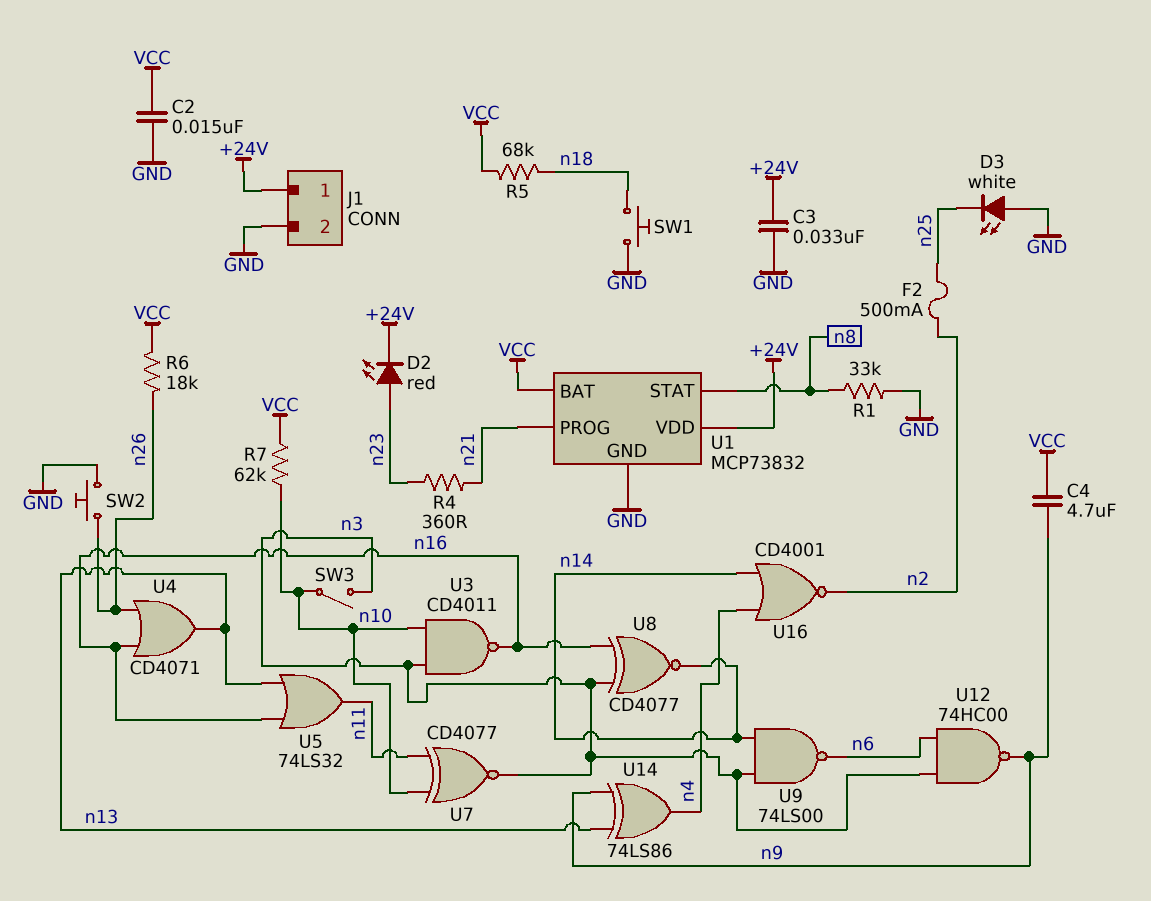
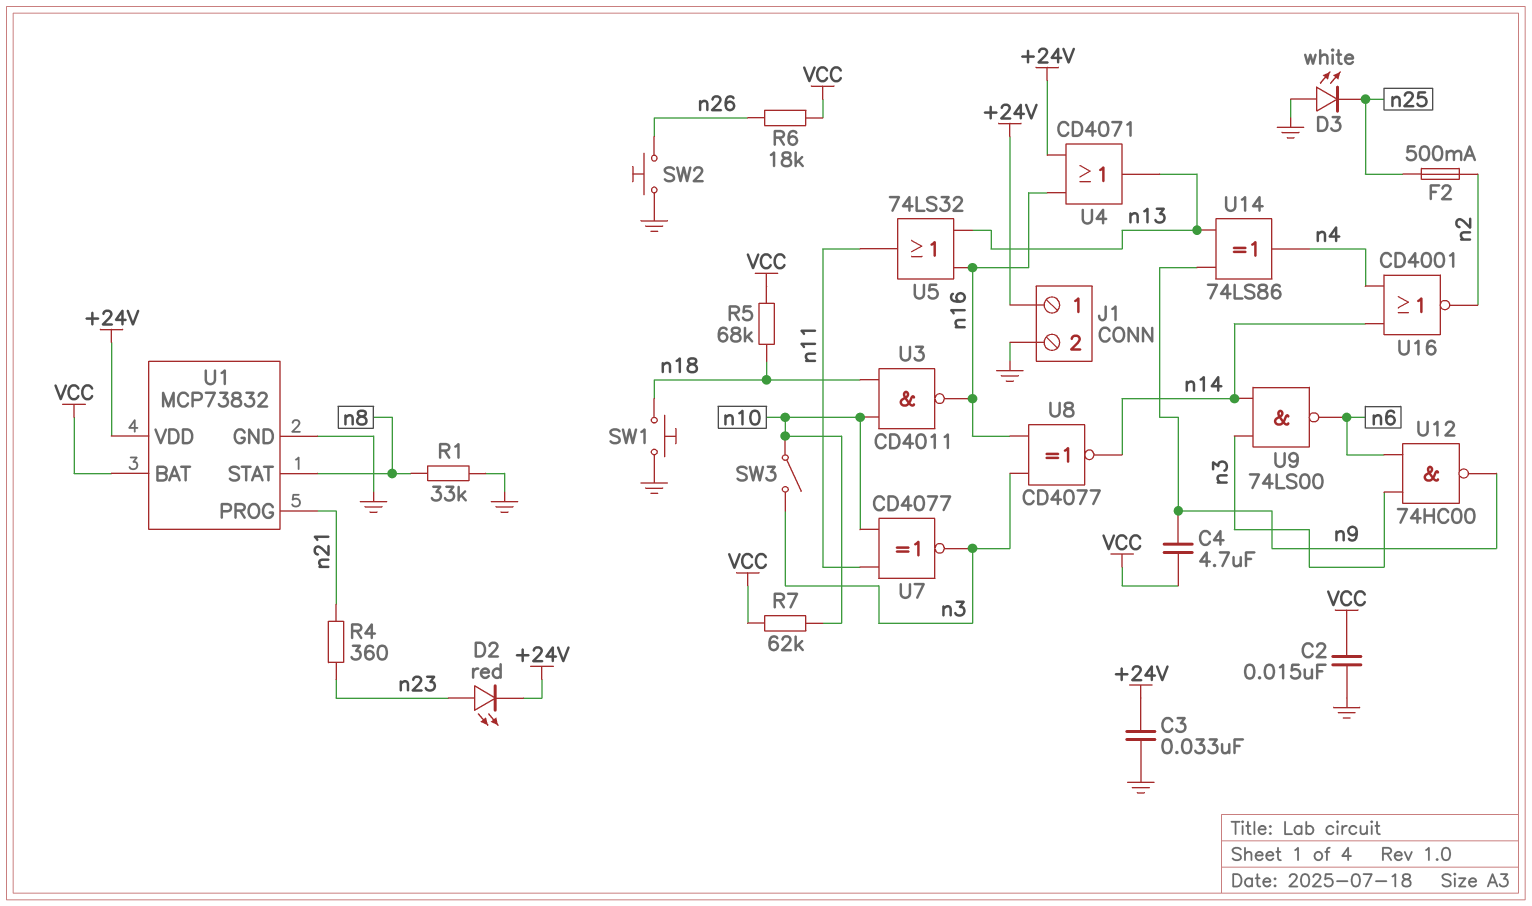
U3: NAND CD4011 (in n3, in n10, out n16) -> NAND CD4011 (in n10, in n18, out n16)
U4: OR CD4071 (in n16, in n26, out n13) -> OR CD4071 (in +24V, in n16, out n13)

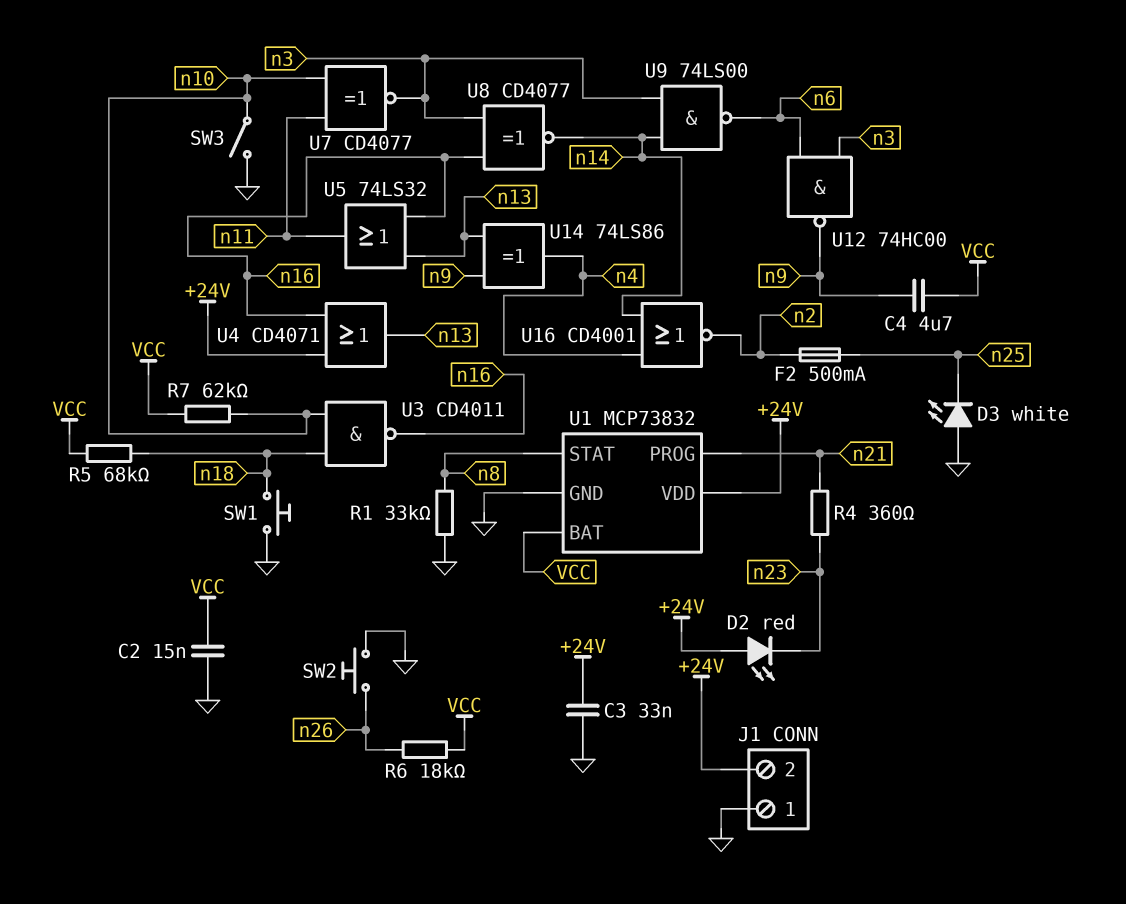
D2: LED red (A n23, K +24V) -> LED red (A +24V, K n23)
J1 pin 1: +24V -> GND
J1 pin 2: GND -> +24V
SW3: switch (n3, n10) -> switch (GND, n10)

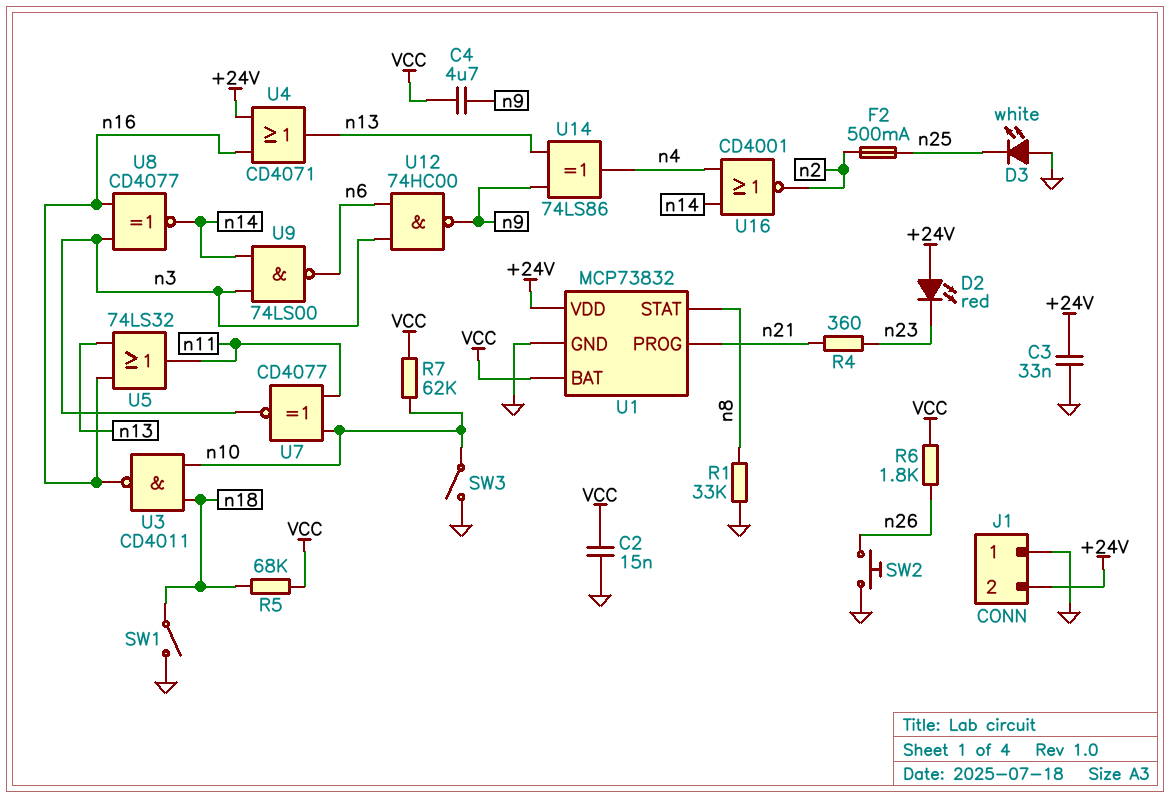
R6: 18k (VCC, n26) -> 1.8k (VCC, n26)
SW1: button (GND, n18) -> switch (GND, n18)

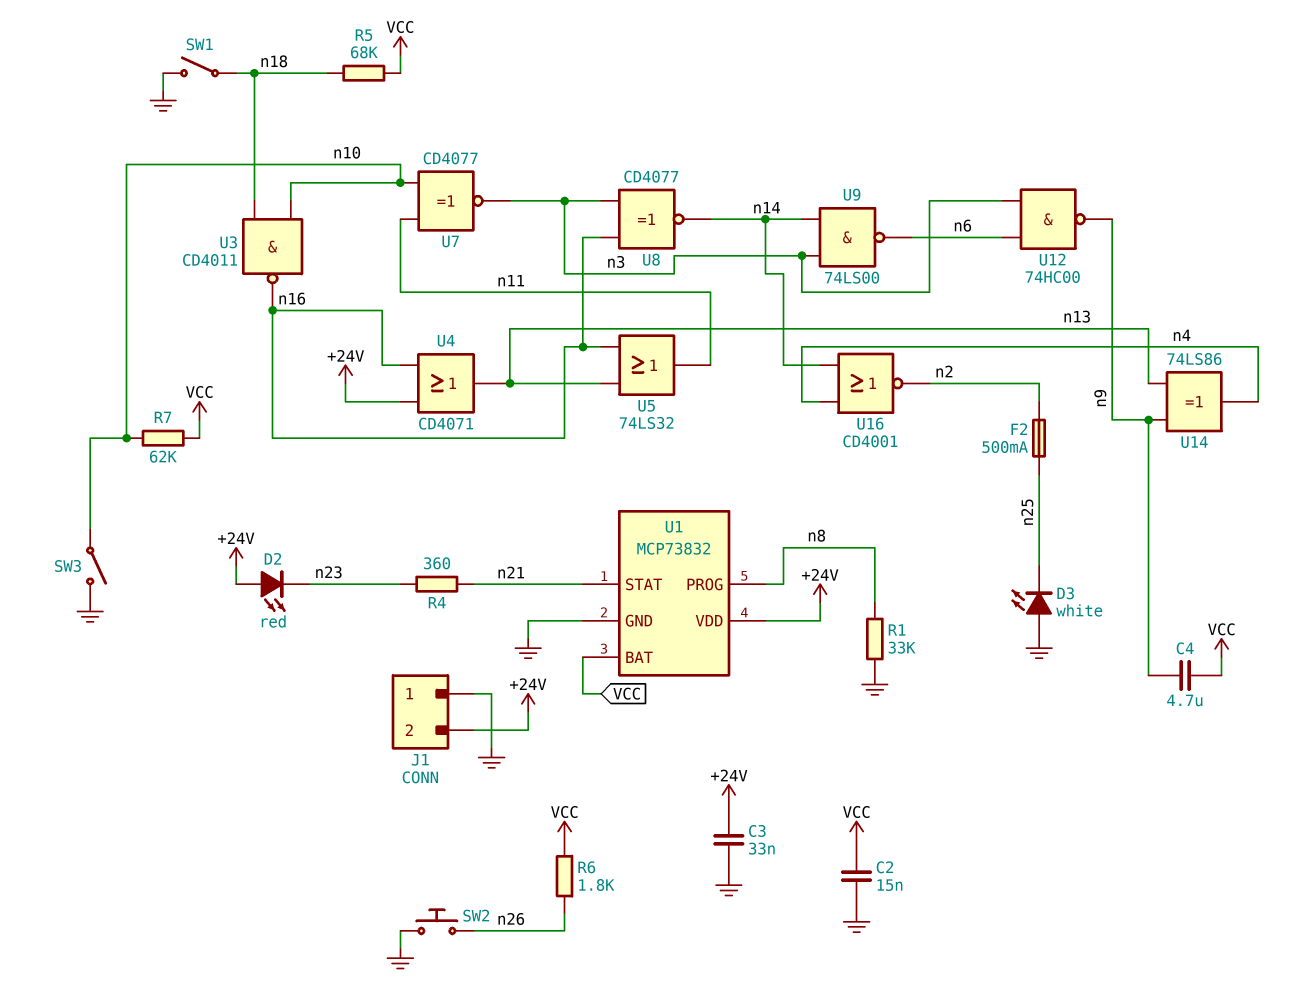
U1 pin PROG: n21 -> n8
U1 pin STAT: n8 -> n21

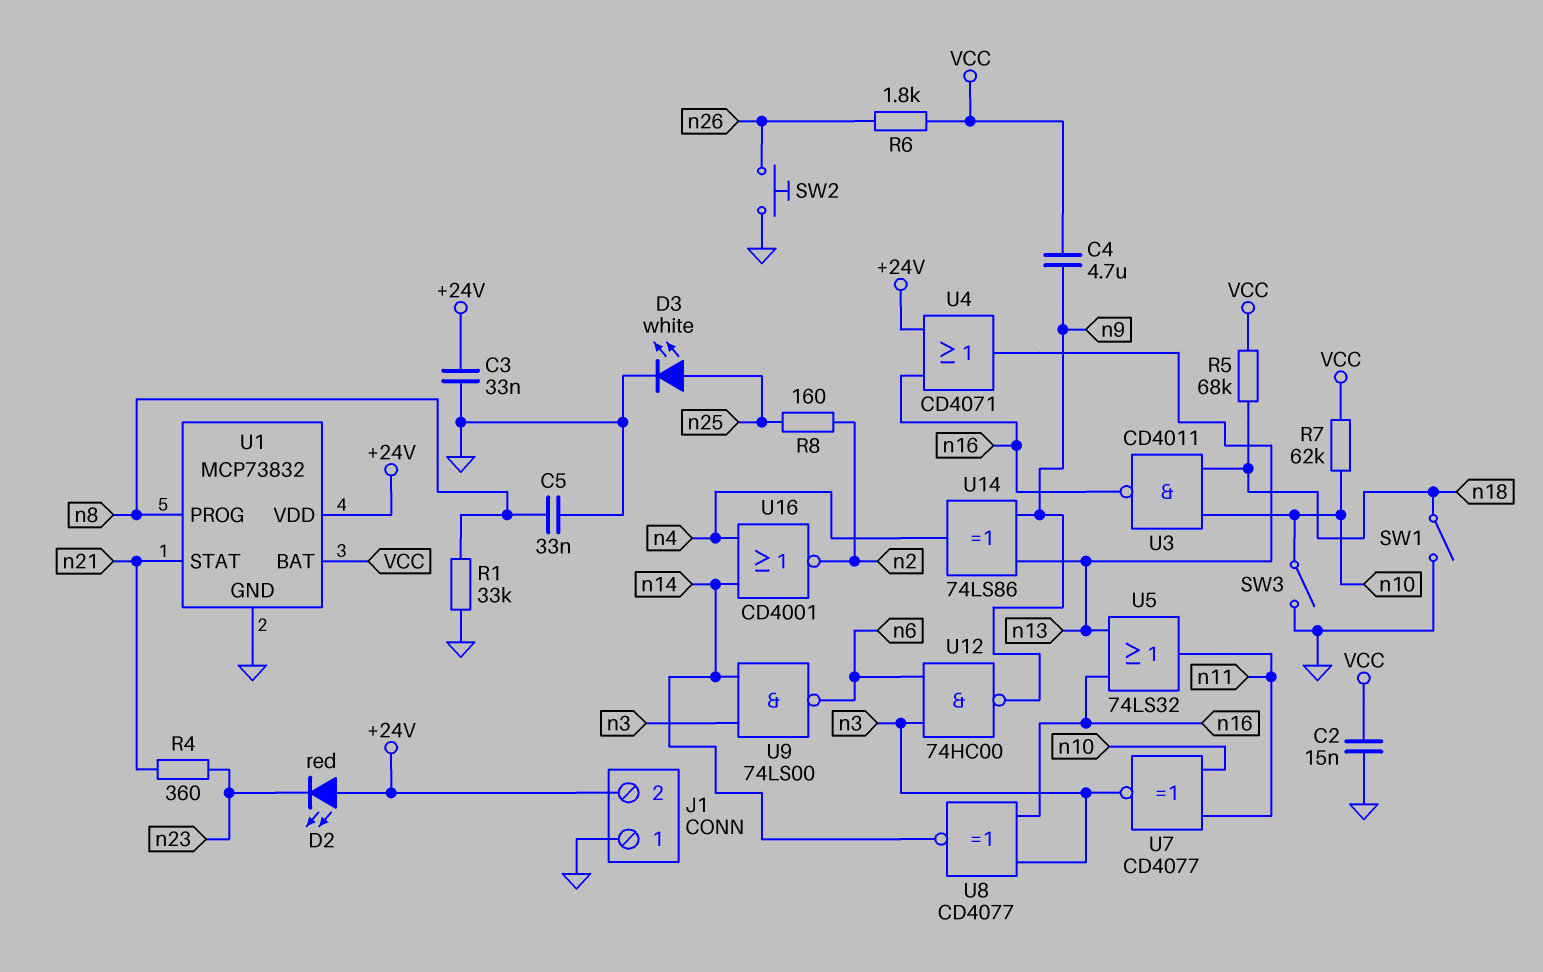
C5: none -> 33nF (GND, n8)
D3: LED white (A GND, K n25) -> LED white (A n25, K GND)
F2: 500mA (n2, n25) -> none
R8: none -> 160 (n2, n25)

